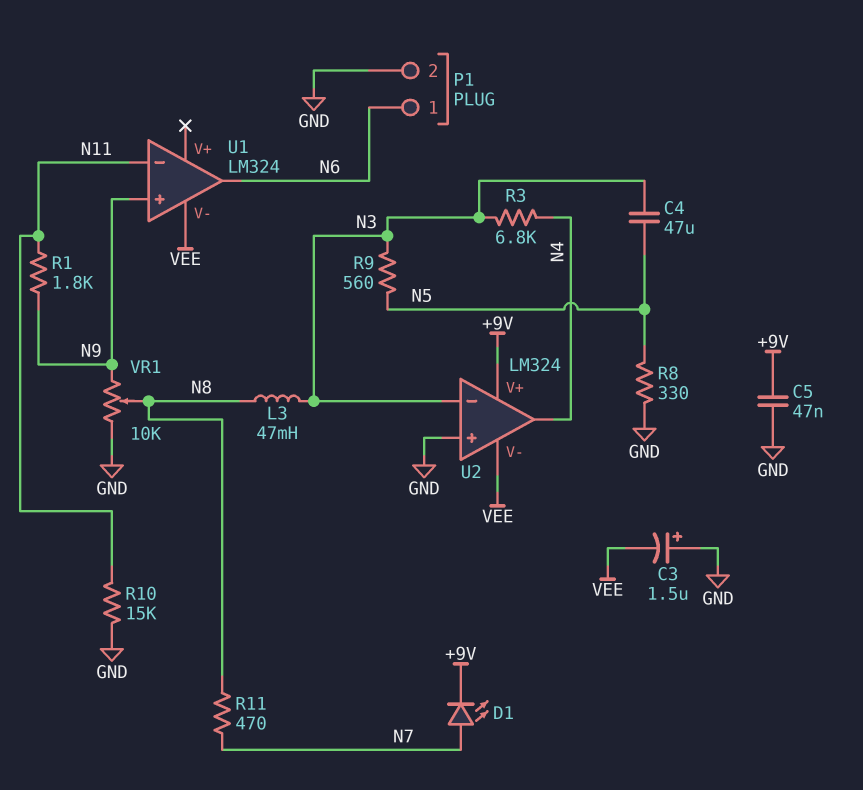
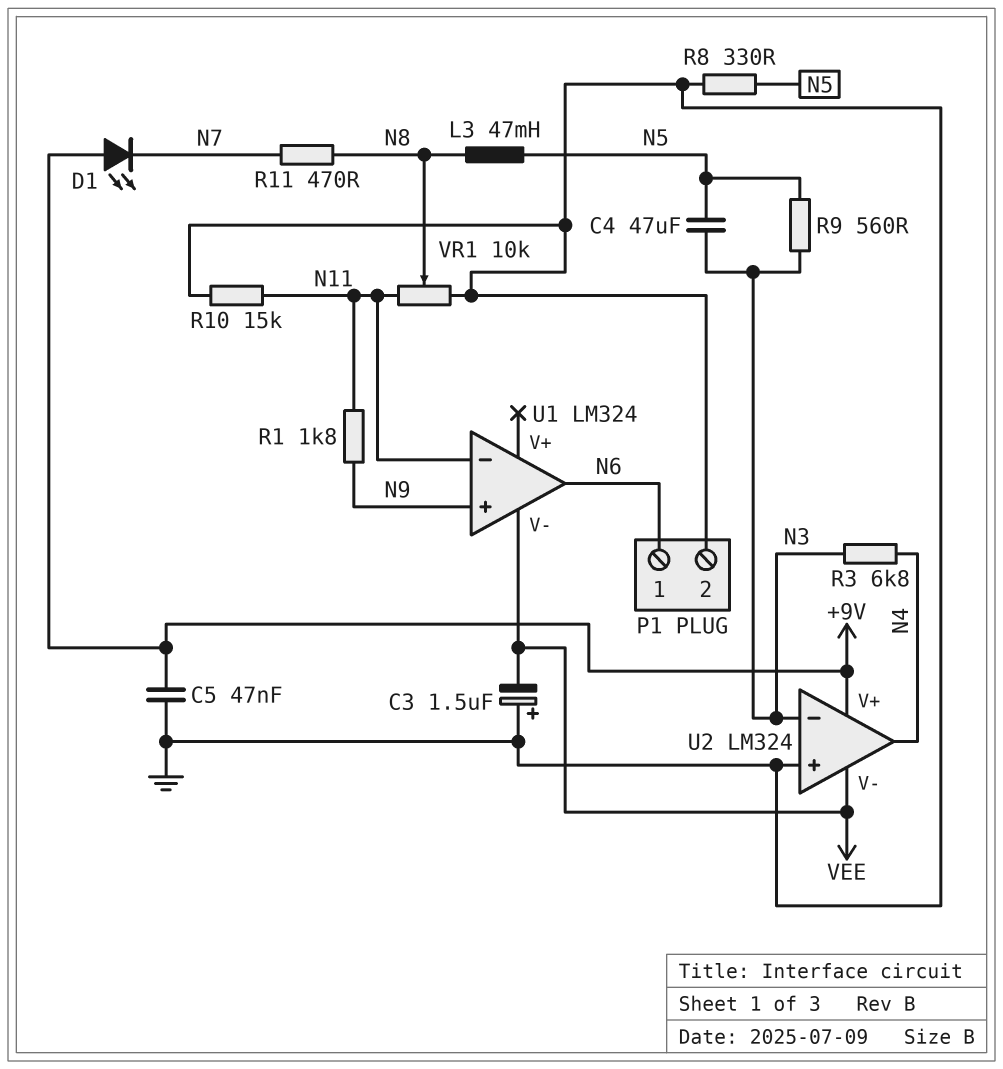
D1: LED (A N7, K +9V) -> LED (A +9V, K N7)
L3: 47mH (N3, N8) -> 47mH (N5, N8)
VR1: 10k (GND, N9, wiper N8) -> 10k (GND, N11, wiper N8)

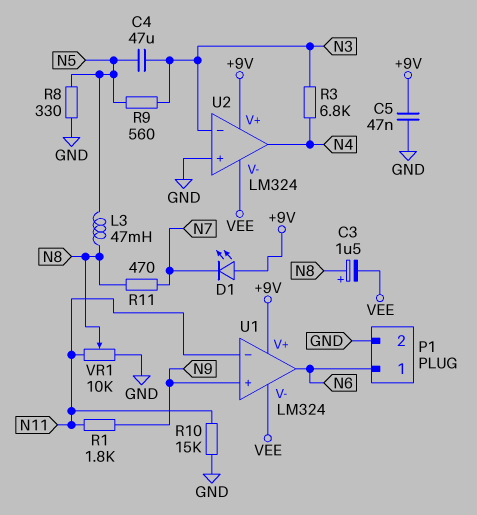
C3: 1.5uF (plus GND, minus VEE) -> 1.5uF (plus N8, minus VEE)
U1 pin V+: none -> +9V

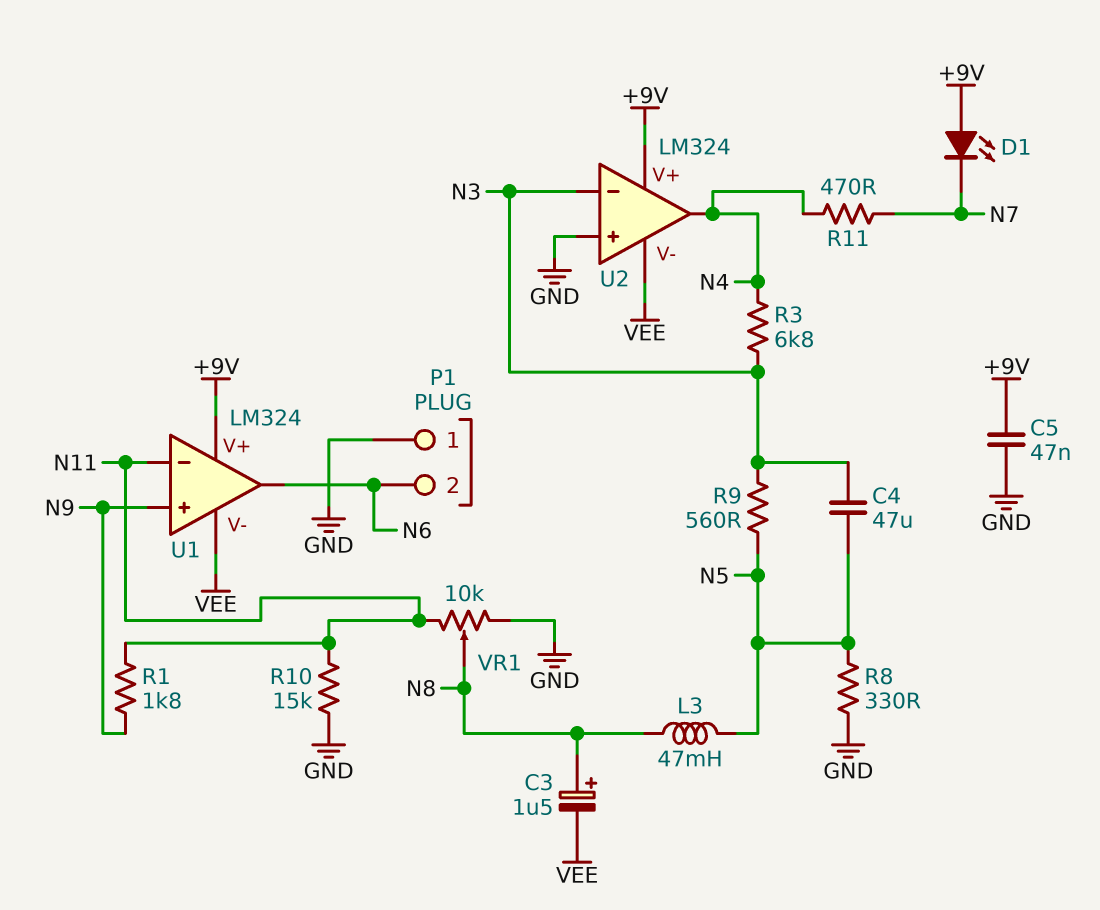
P1 pin 1: N6 -> GND
P1 pin 2: GND -> N6
R11: 470 (N7, N8) -> 470 (N4, N7)

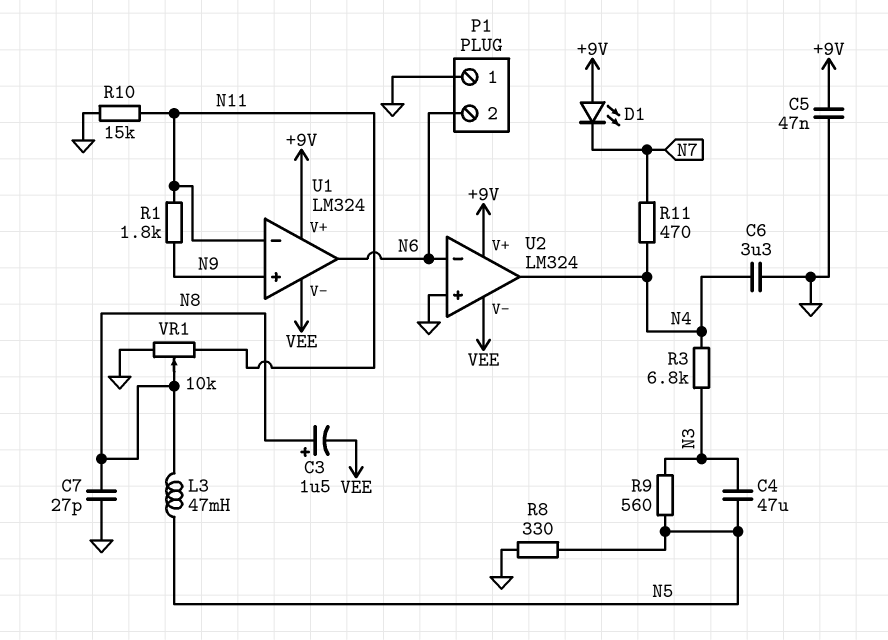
C6: none -> 3.3uF (GND, N4)
C7: none -> 27pF (GND, N8)
U2 pin in-: N3 -> N6

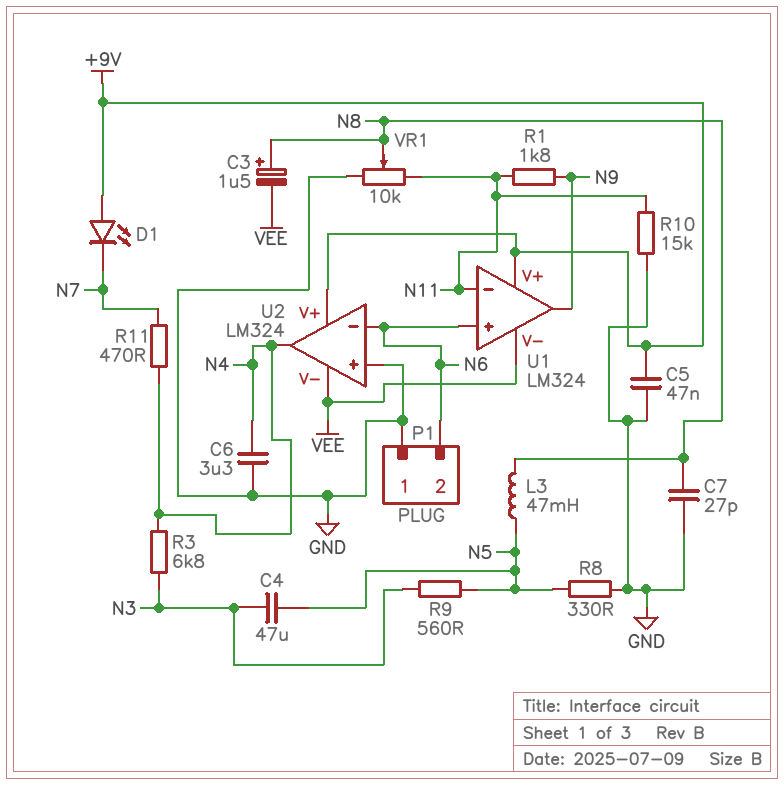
U1 pin in+: N9 -> N6
U1 pin out: N6 -> N9

